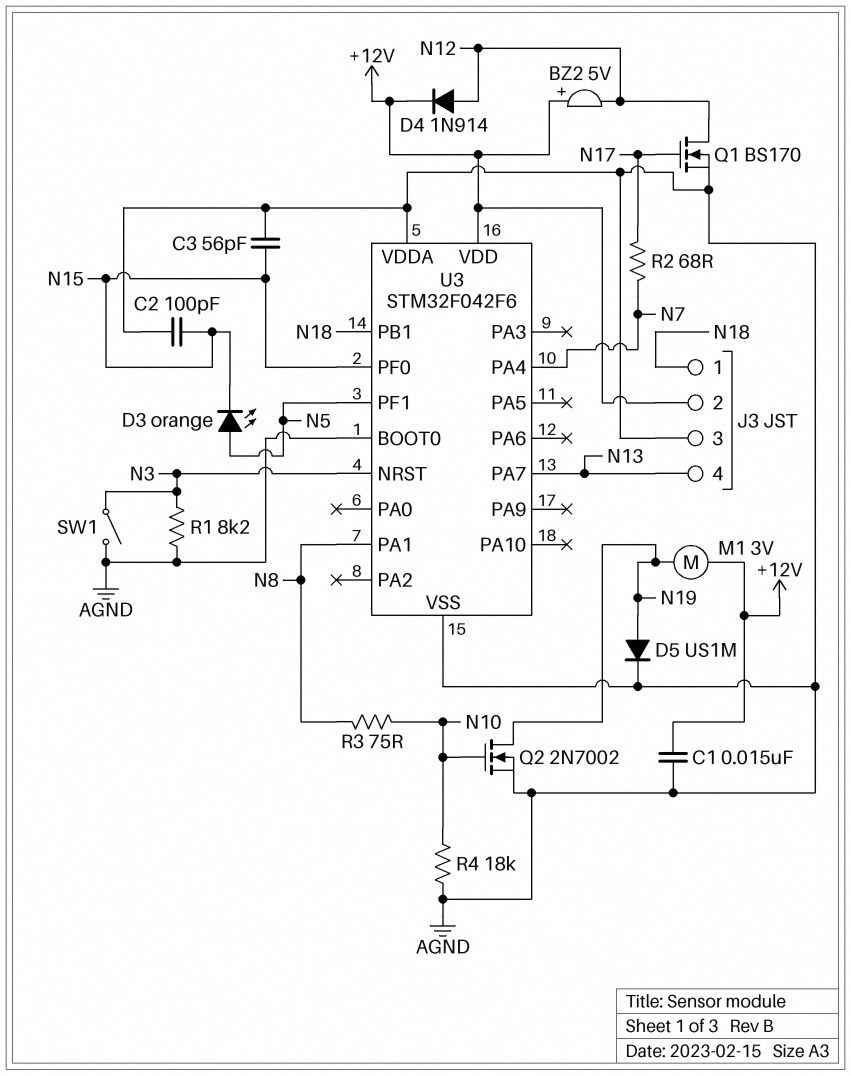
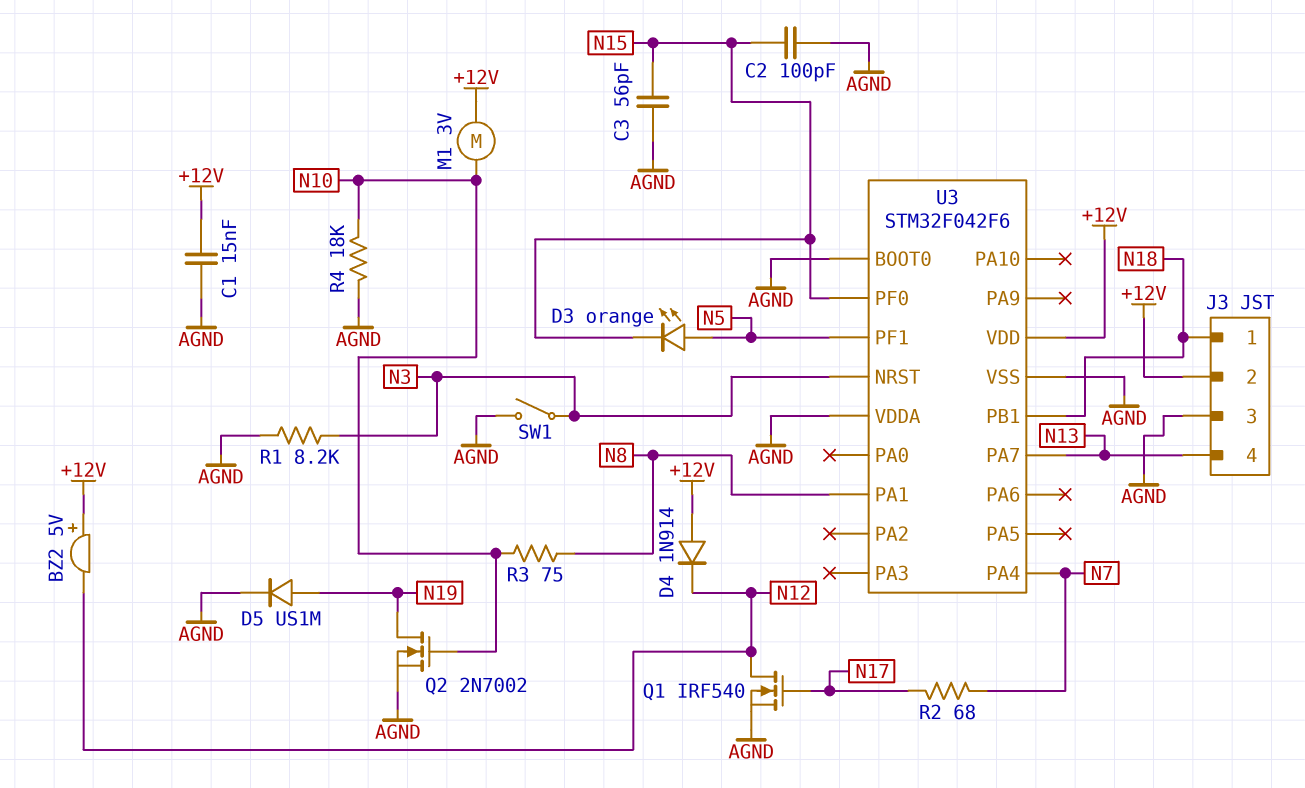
D4: diode 1N914 (A N12, K +12V) -> diode 1N914 (A +12V, K N12)
M1: motor 3V (+12V, N19) -> motor 3V (+12V, N10)
Q1: NMOS BS170 (G N17, D N12, S AGND) -> NMOS IRF540 (G N17, D N12, S AGND)

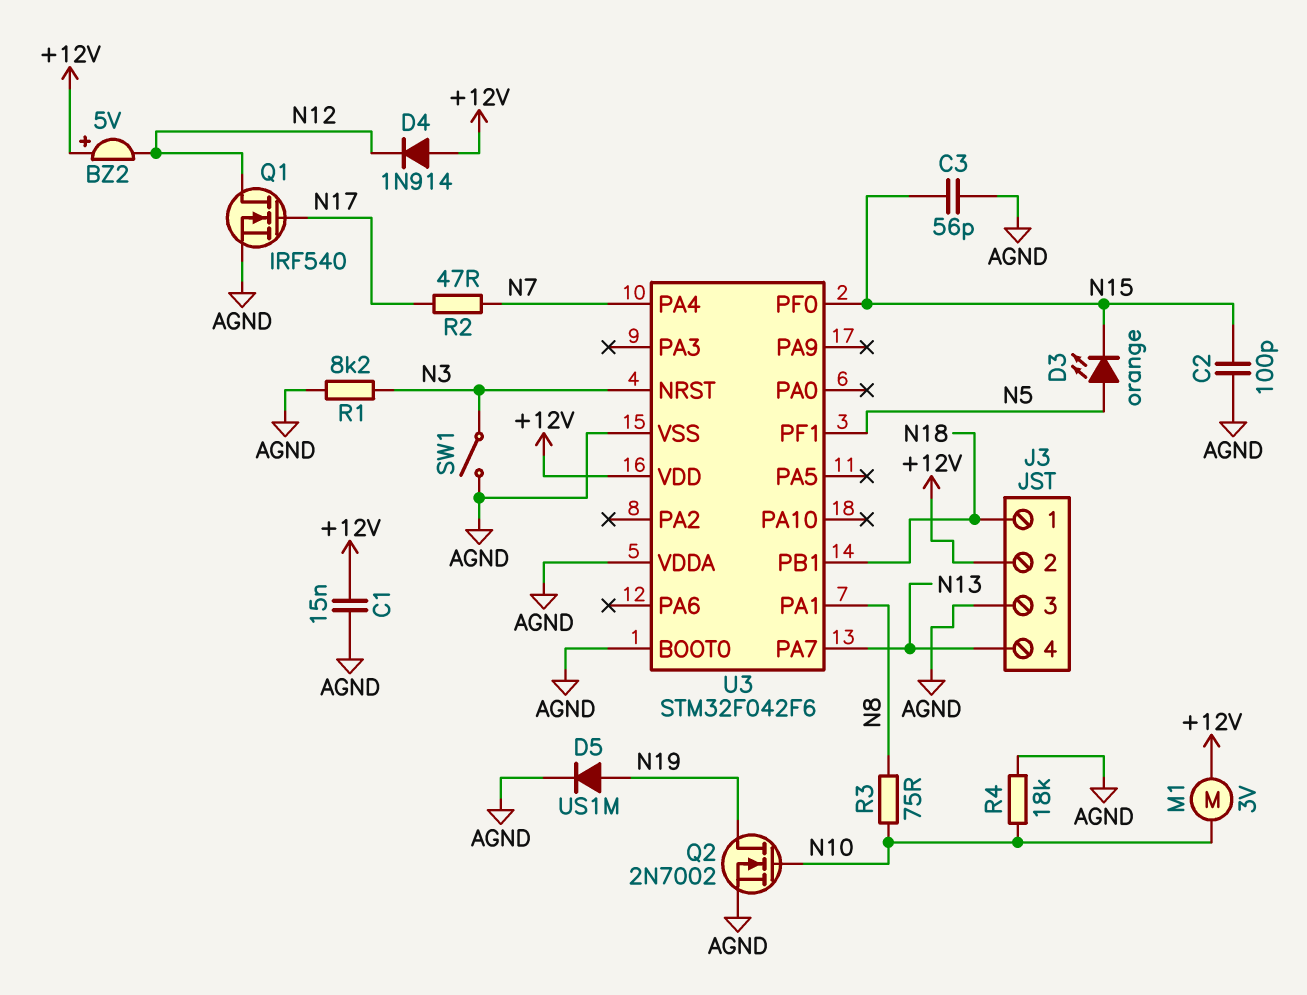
R2: 68 (N7, N17) -> 47 (N7, N17)

